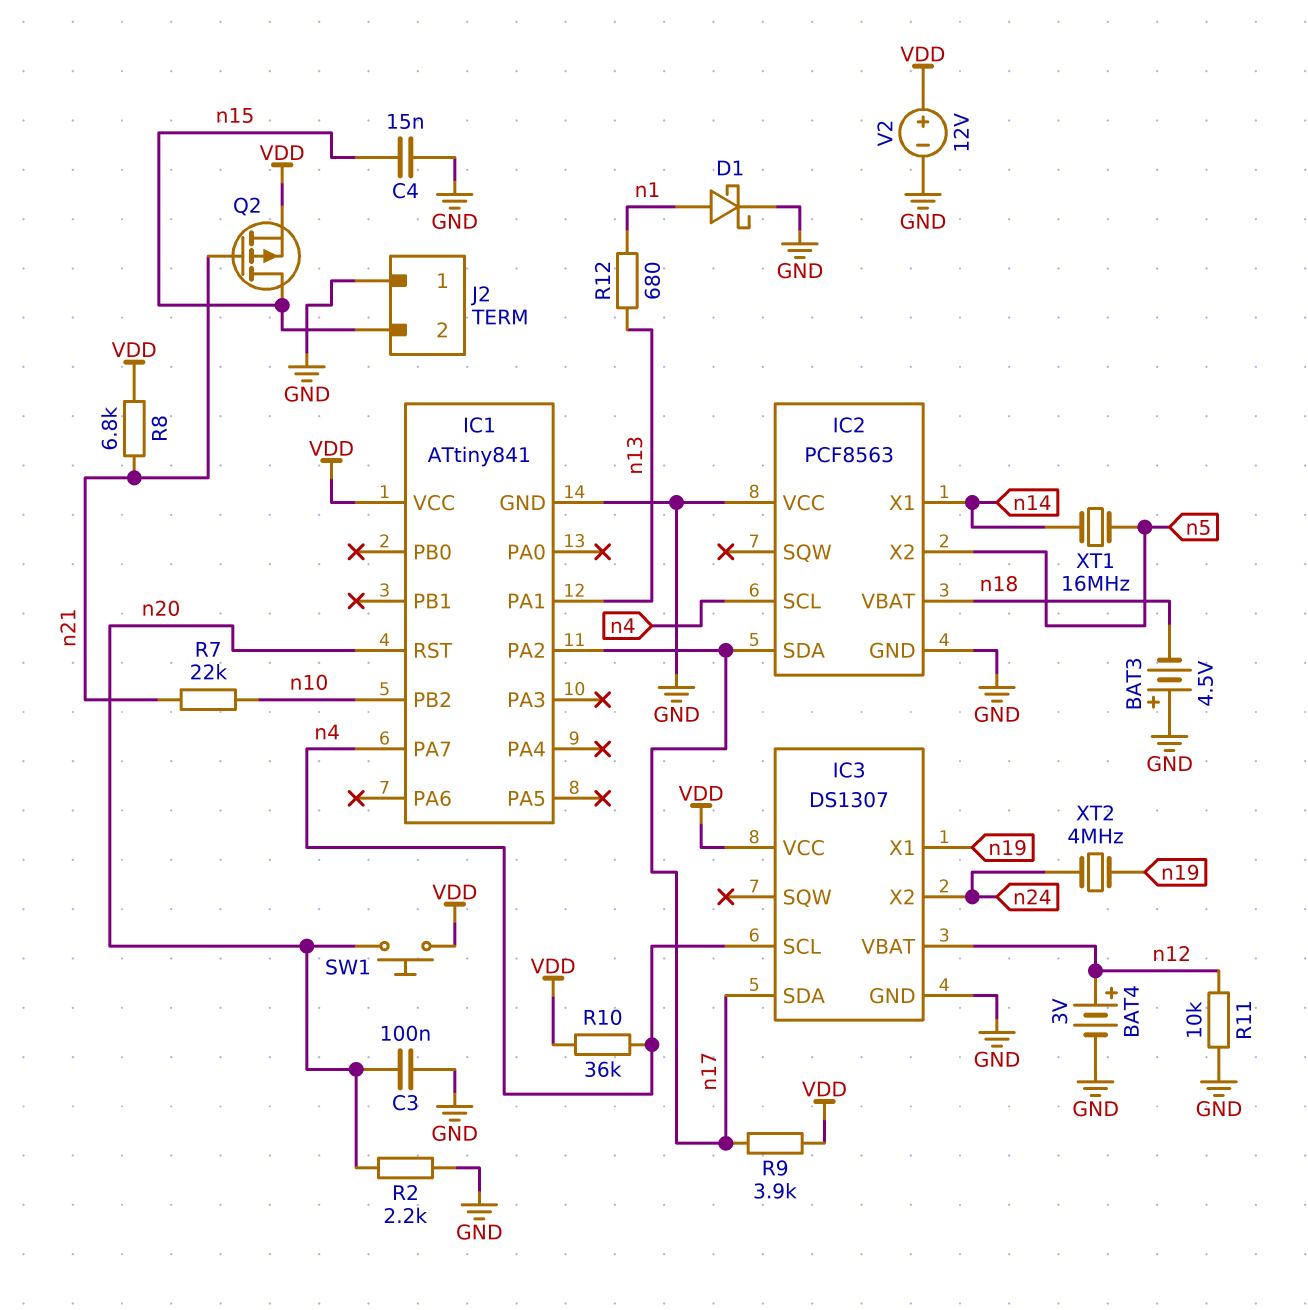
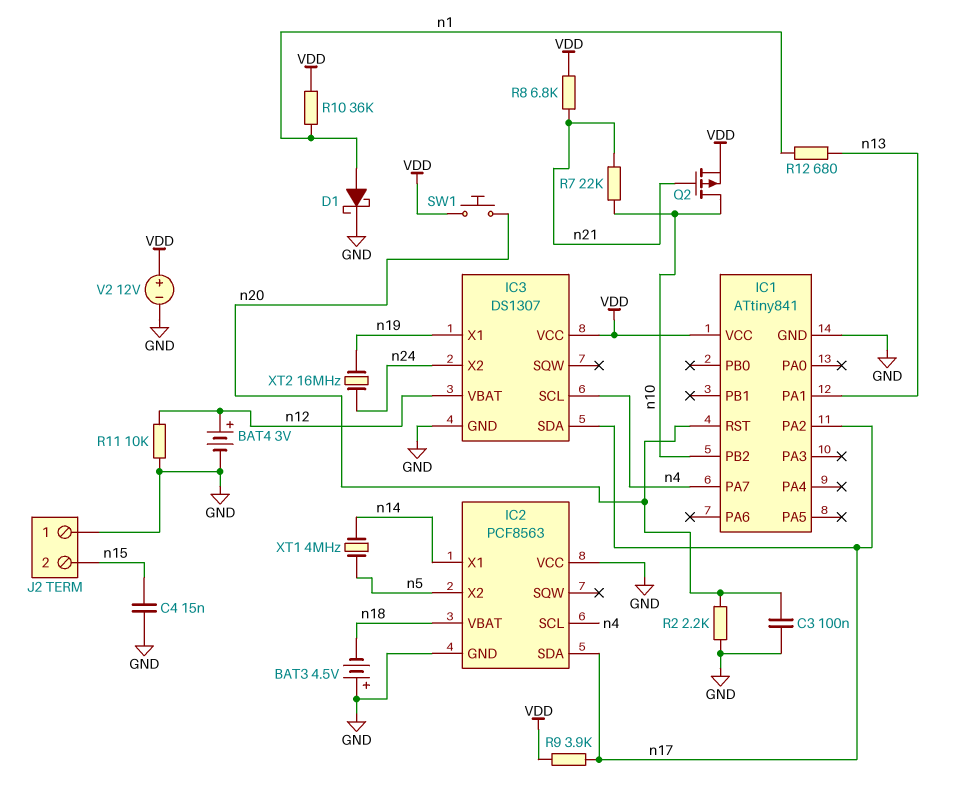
Q2: PMOS (G n21, D n15, S VDD) -> PMOS (G n21, D n10, S VDD)
R10: 36k (VDD, n4) -> 36k (VDD, n1)
XT1: 16MHz (n5, n14) -> 4MHz (n5, n14)
XT2: 4MHz (n19, n24) -> 16MHz (n19, n24)

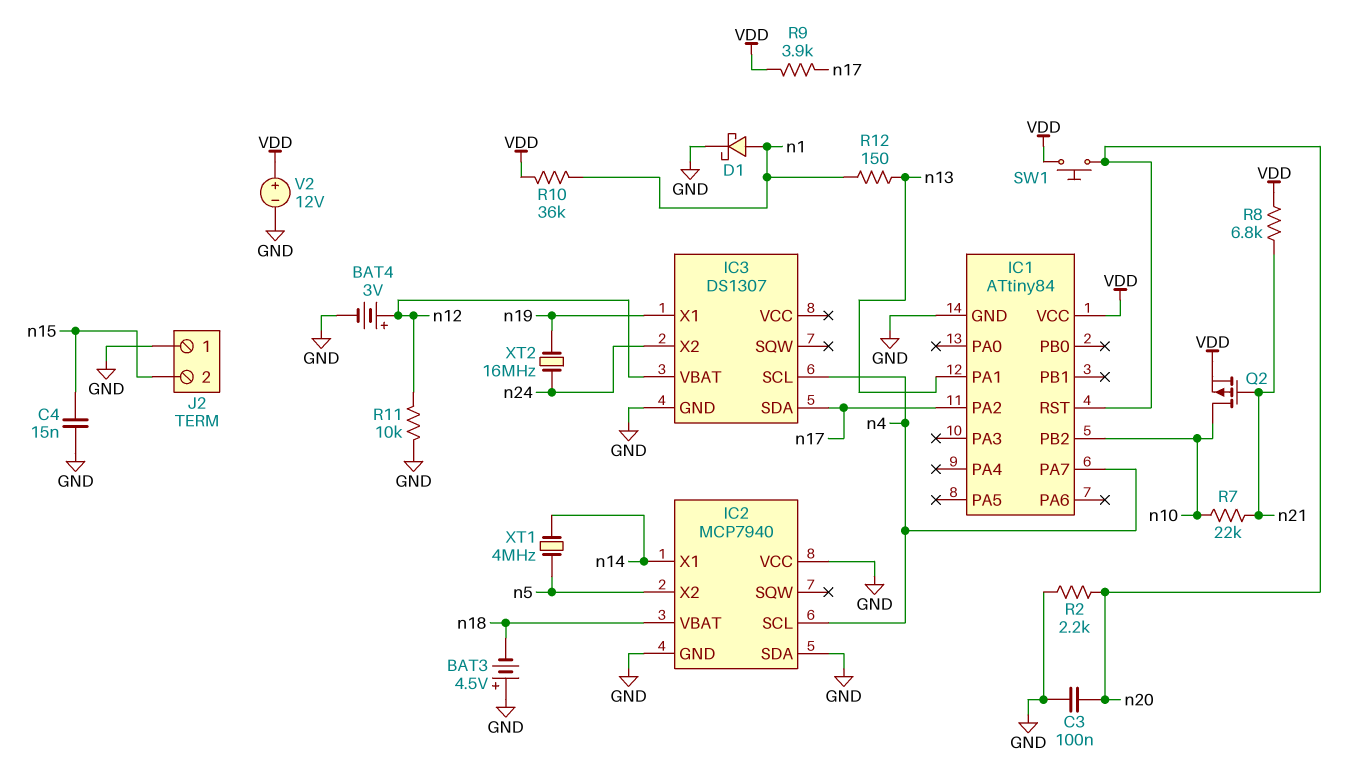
IC1: ATtiny841 -> ATtiny84
IC2: PCF8563 -> MCP7940
IC2 pin SDA: n17 -> GND
IC3 pin VCC: VDD -> none
R12: 680 (n1, n13) -> 150 (n1, n13)

